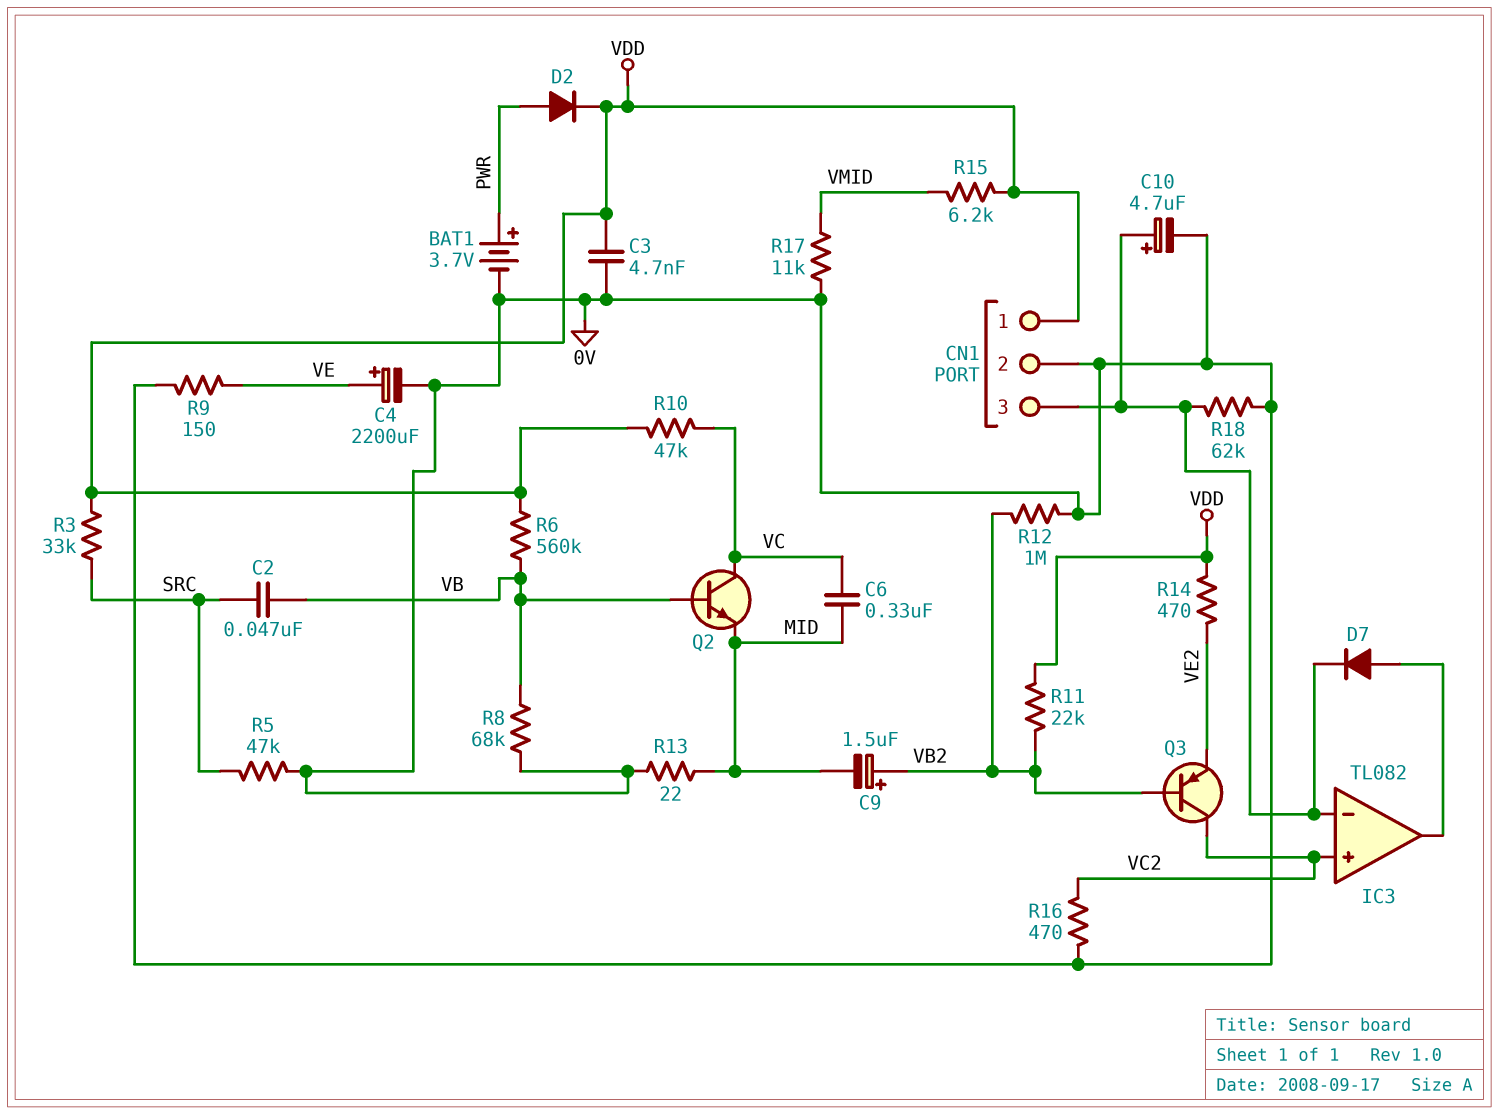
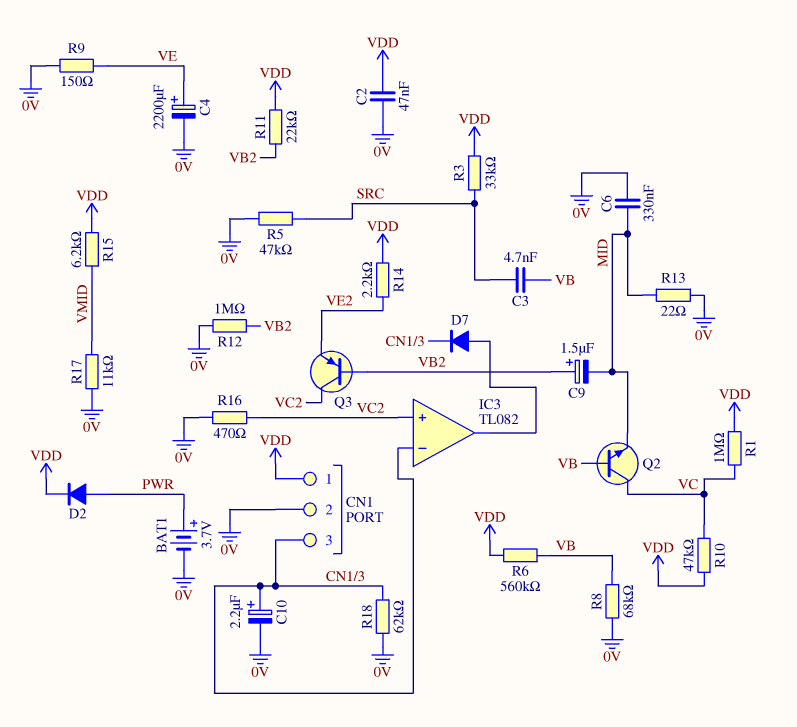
C2: 47nF (SRC, VB) -> 47nF (0V, VDD)
C3: 4.7nF (0V, VDD) -> 4.7nF (SRC, VB)
C6: 330nF (MID, VC) -> 330nF (0V, MID)
C10: 4.7uF (plus CN1/3, minus 0V) -> 2.2uF (plus CN1/3, minus 0V)
R1: none -> 1M (VC, VDD)
R14: 470 (VDD, VE2) -> 2.2k (VDD, VE2)

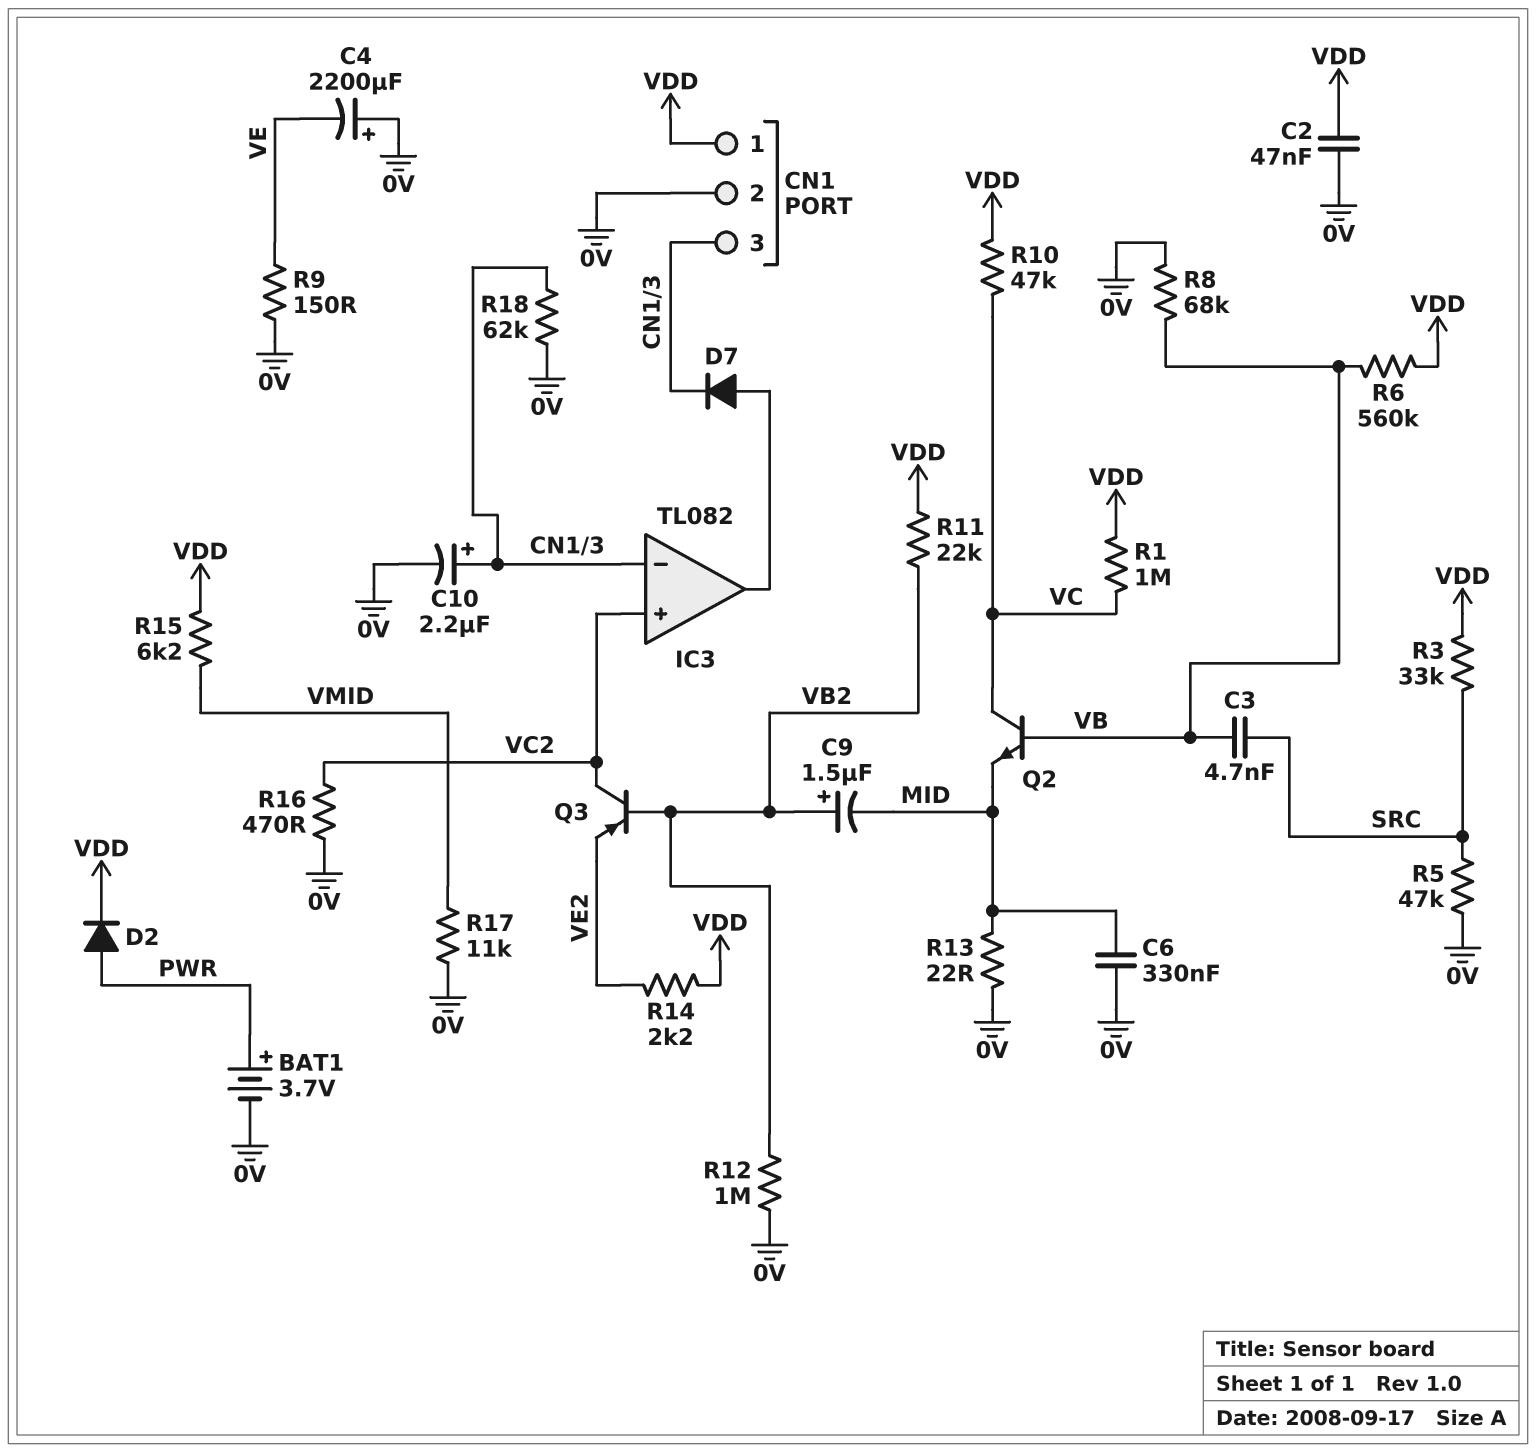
C4: 2200uF (plus VE, minus 0V) -> 2200uF (plus 0V, minus VE)

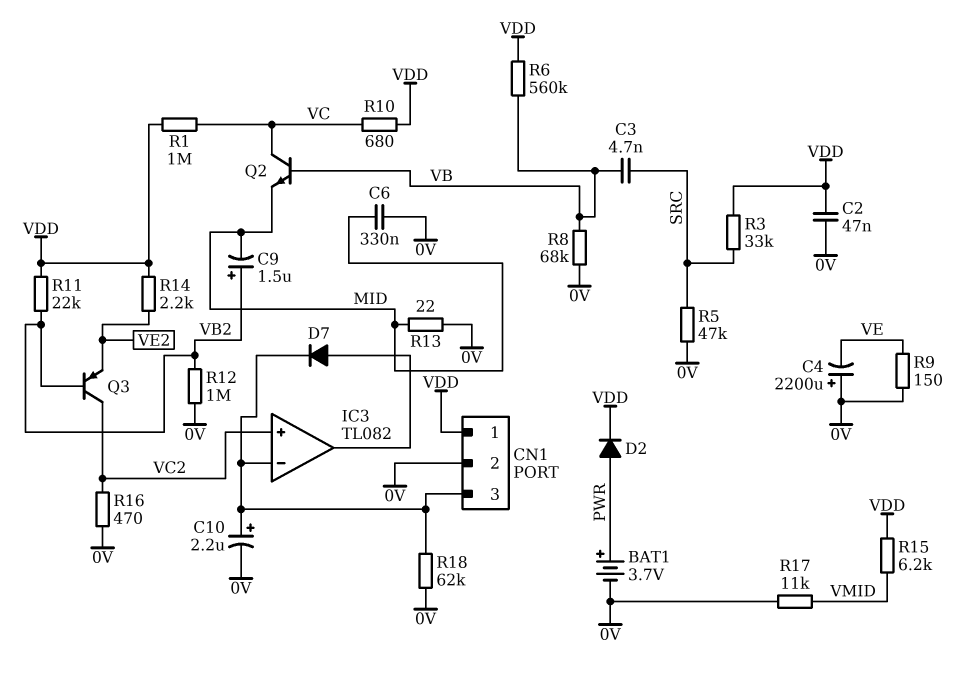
R10: 47k (VC, VDD) -> 680 (VC, VDD)

